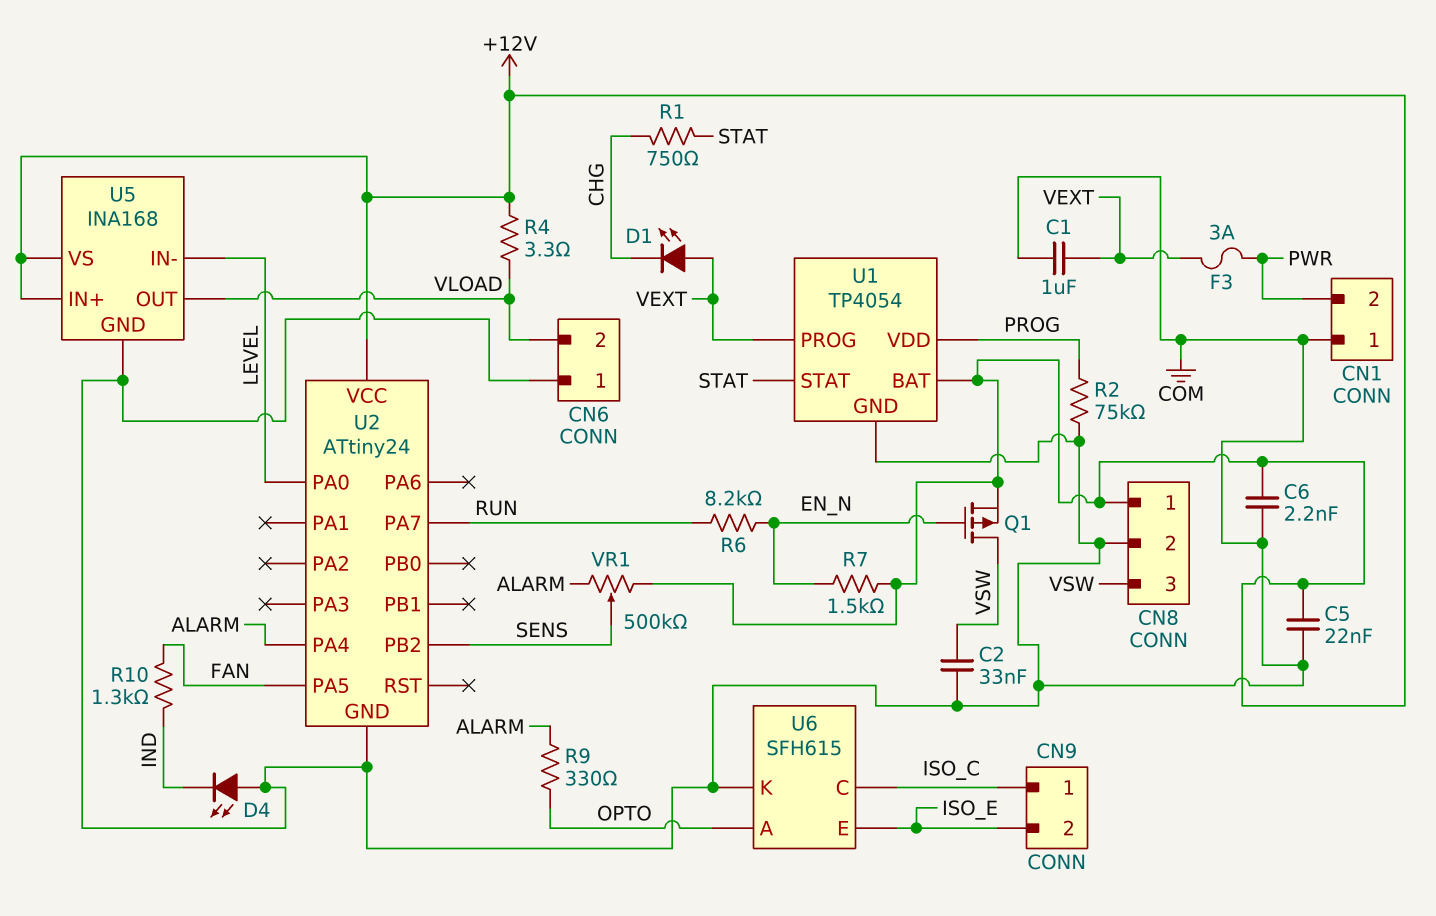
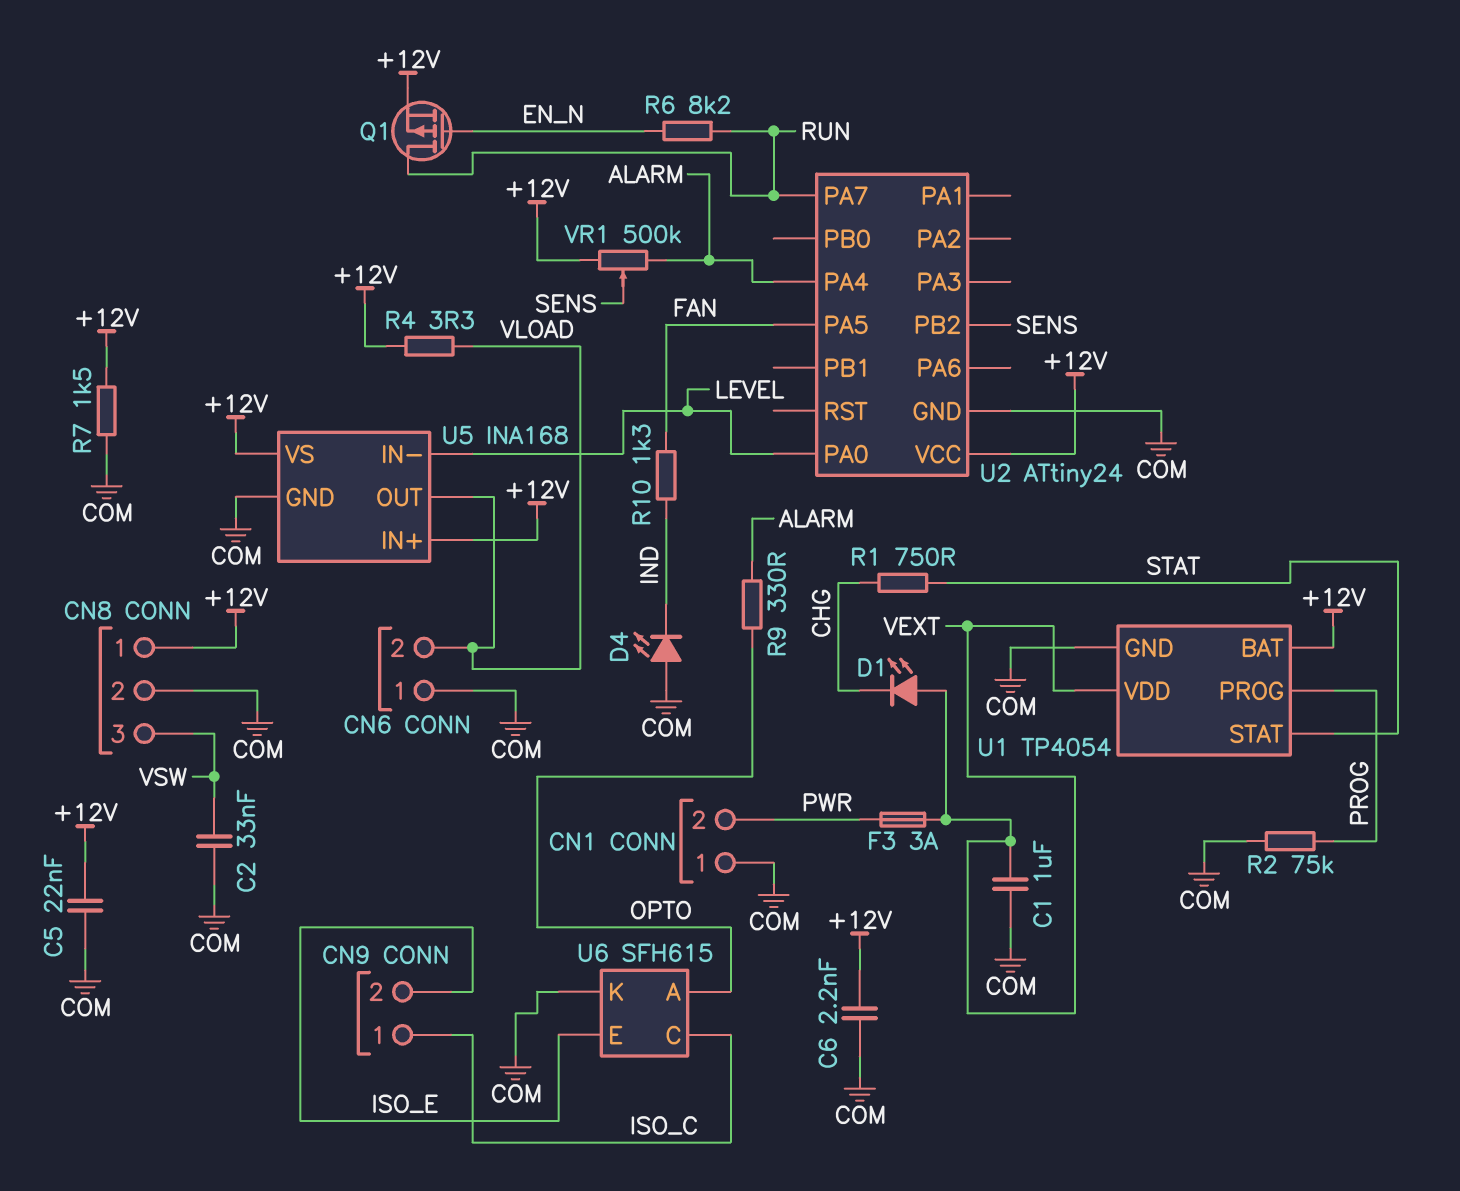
Q1: PMOS (G EN_N, D VSW, S +12V) -> PMOS (G EN_N, D RUN, S +12V)
R7: 1.5k (+12V, EN_N) -> 1.5k (+12V, COM)
U1 pin PROG: VEXT -> PROG
U1 pin VDD: PROG -> VEXT

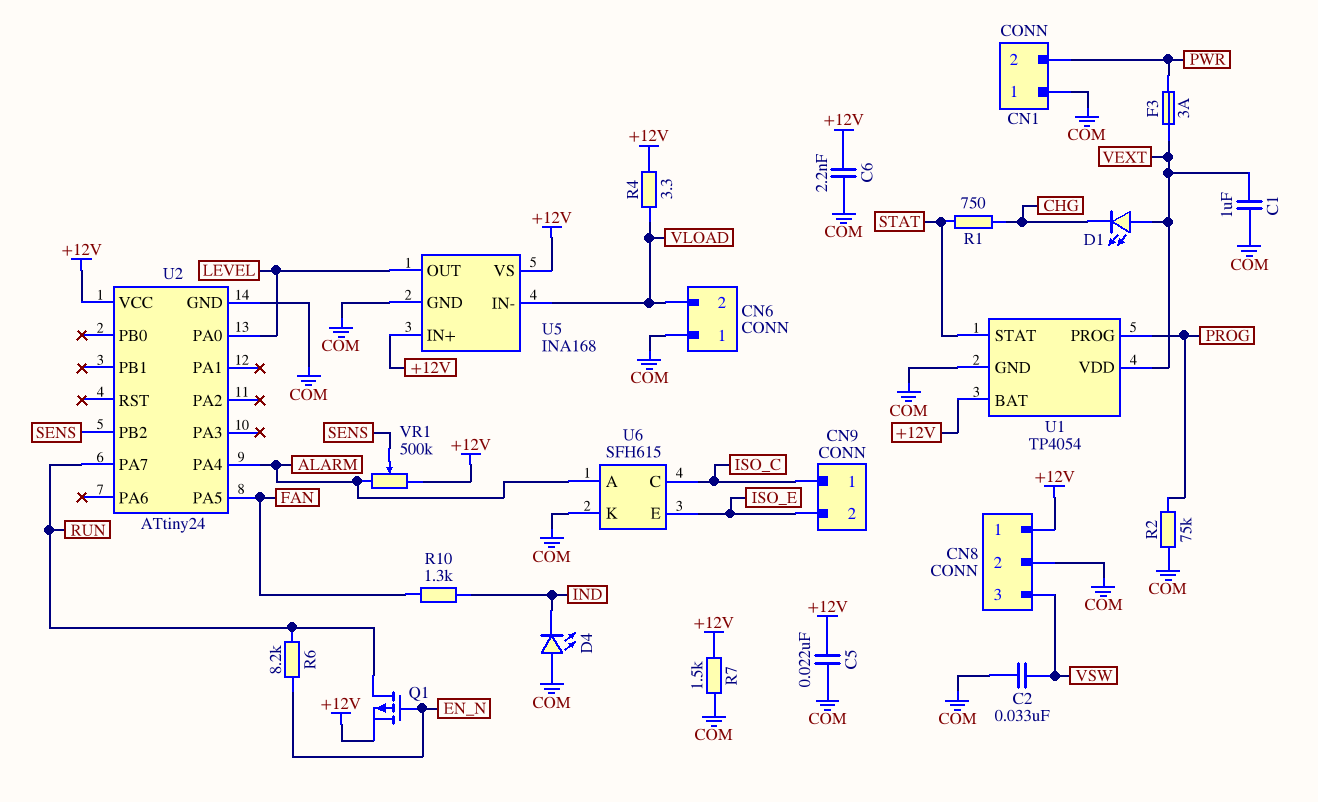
R9: 330 (ALARM, OPTO) -> none
U5 pin IN-: LEVEL -> VLOAD
U5 pin OUT: VLOAD -> LEVEL
U6 pin A: OPTO -> ALARM

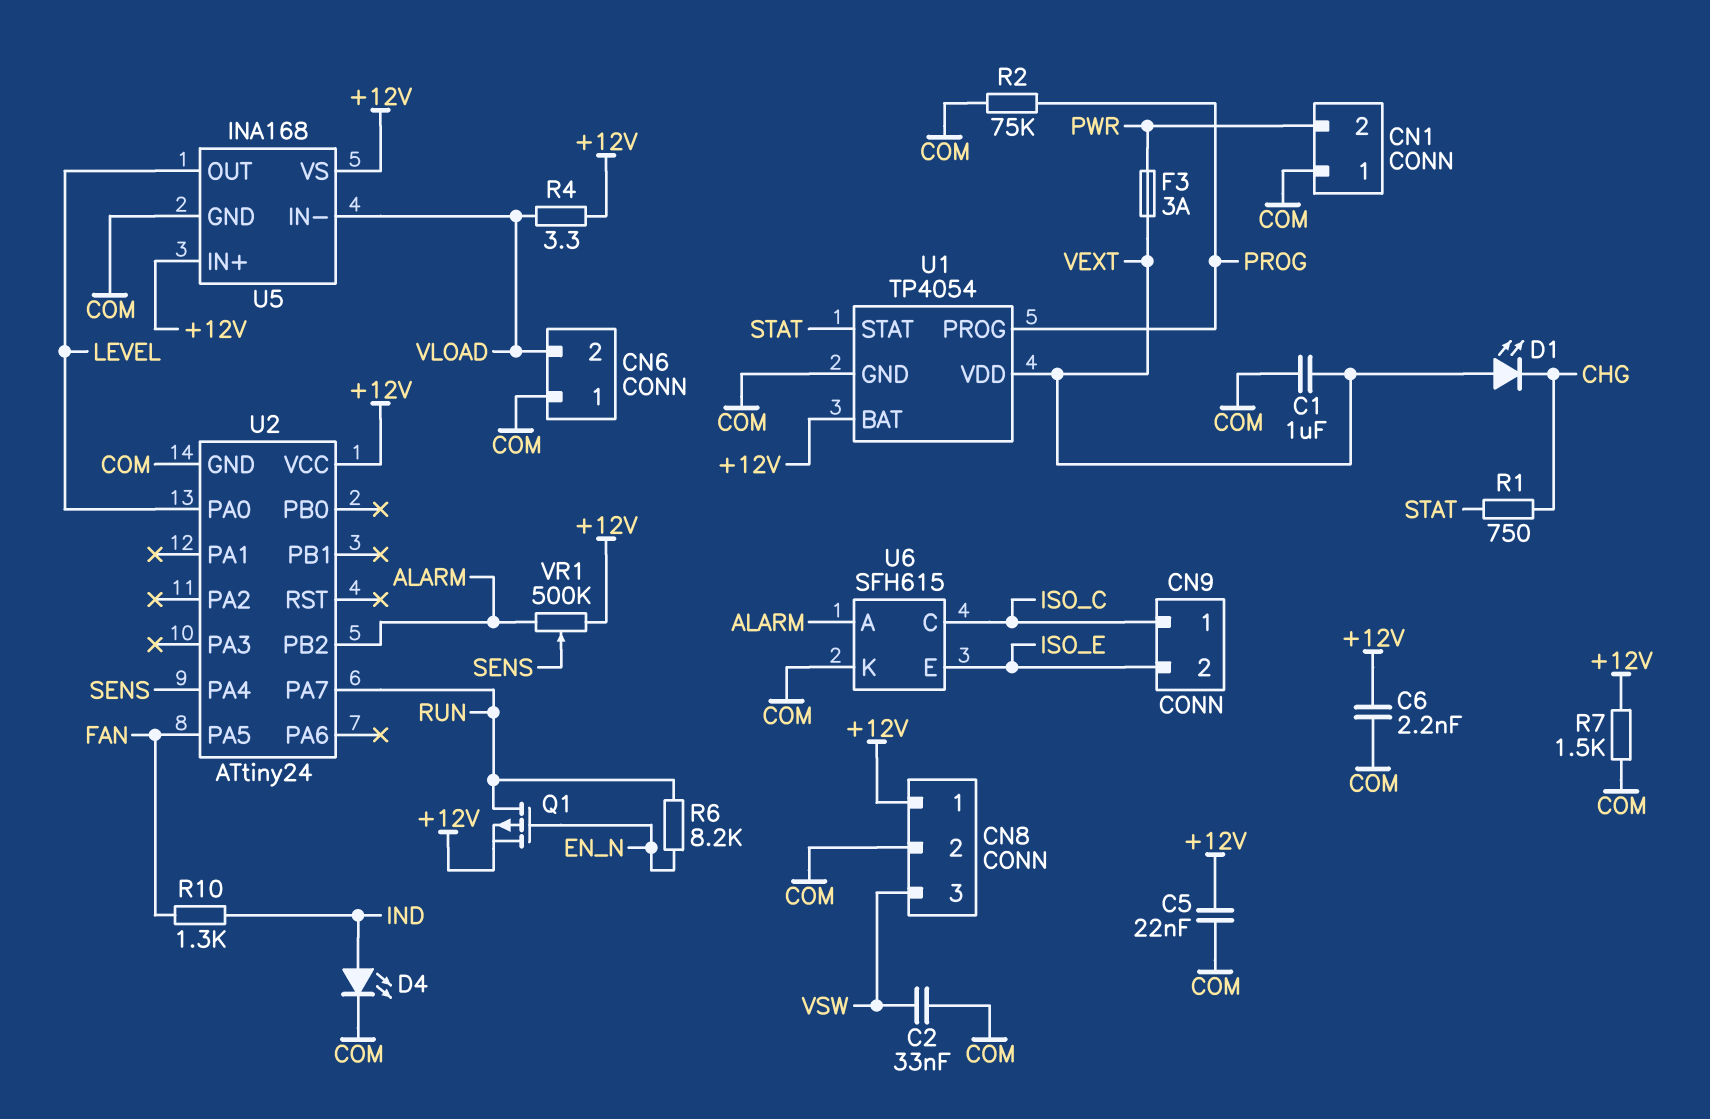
D4: LED (A COM, K IND) -> LED (A IND, K COM)
U2 pin PA4: ALARM -> SENS
U2 pin PB2: SENS -> ALARM

